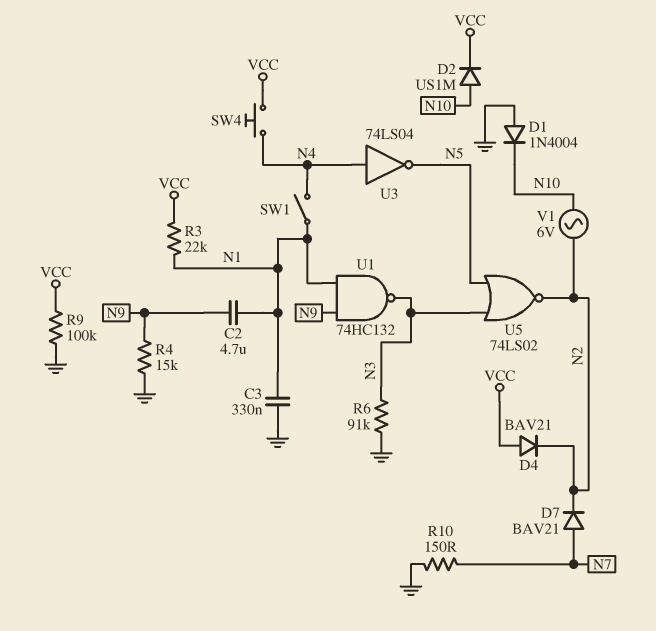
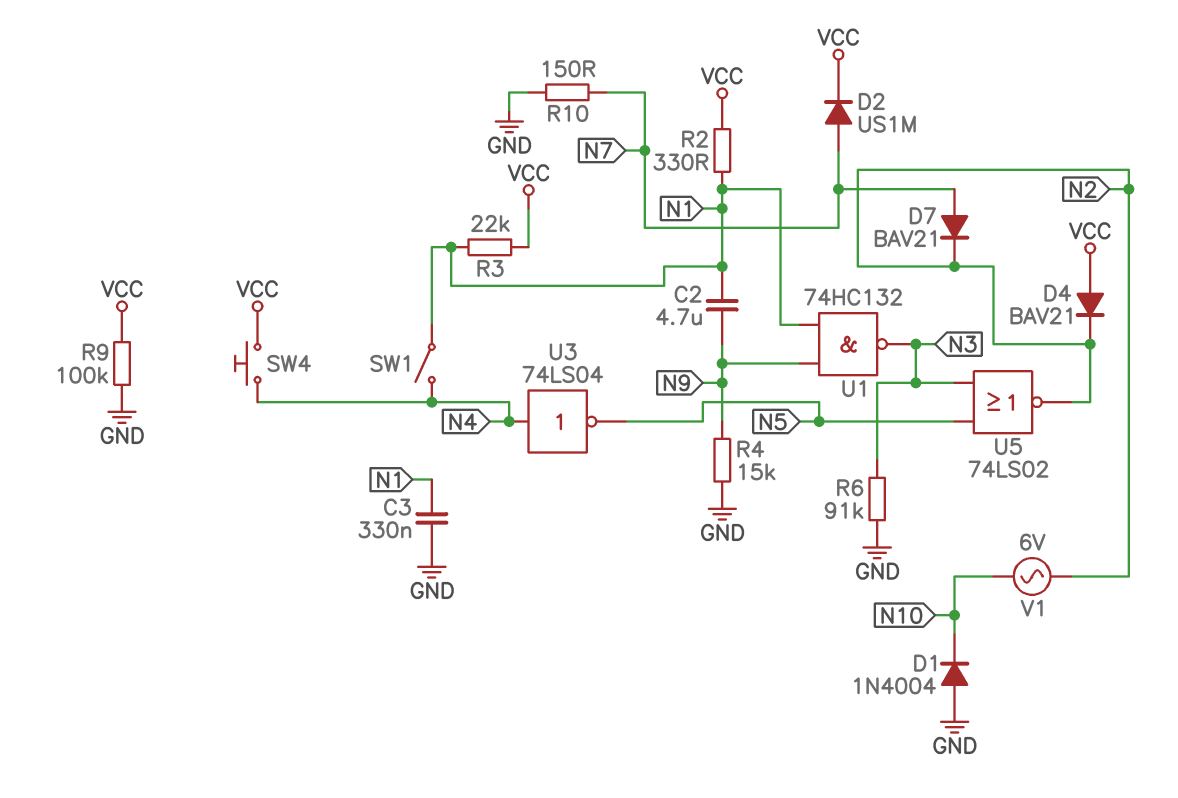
D2: diode US1M (A N10, K VCC) -> diode US1M (A N7, K VCC)
R2: none -> 330 (N1, VCC)

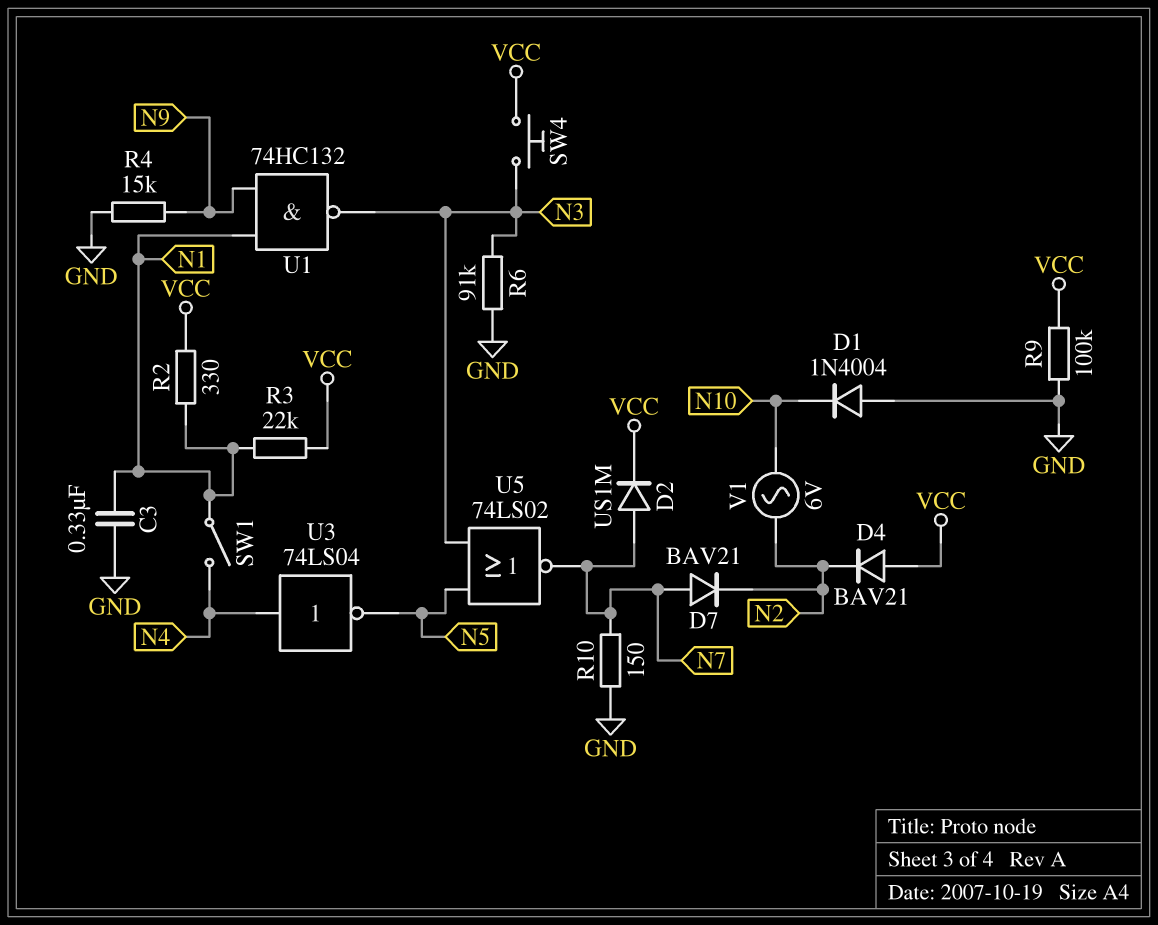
C2: 4.7uF (N1, N9) -> none
SW4: button (N4, VCC) -> button (N3, VCC)
U5: NOR 74LS02 (in N3, in N5, out N2) -> NOR 74LS02 (in N3, in N5, out N7)

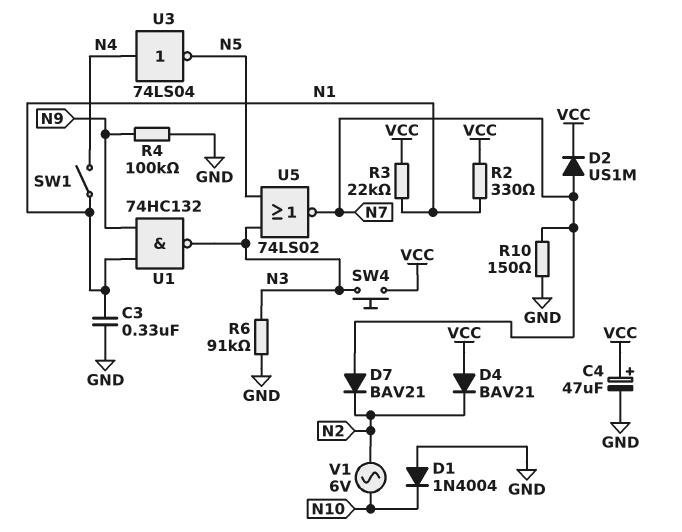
C4: none -> 47uF (plus VCC, minus GND)
R4: 15k (GND, N9) -> 100k (GND, N9)
R9: 100k (GND, VCC) -> none

